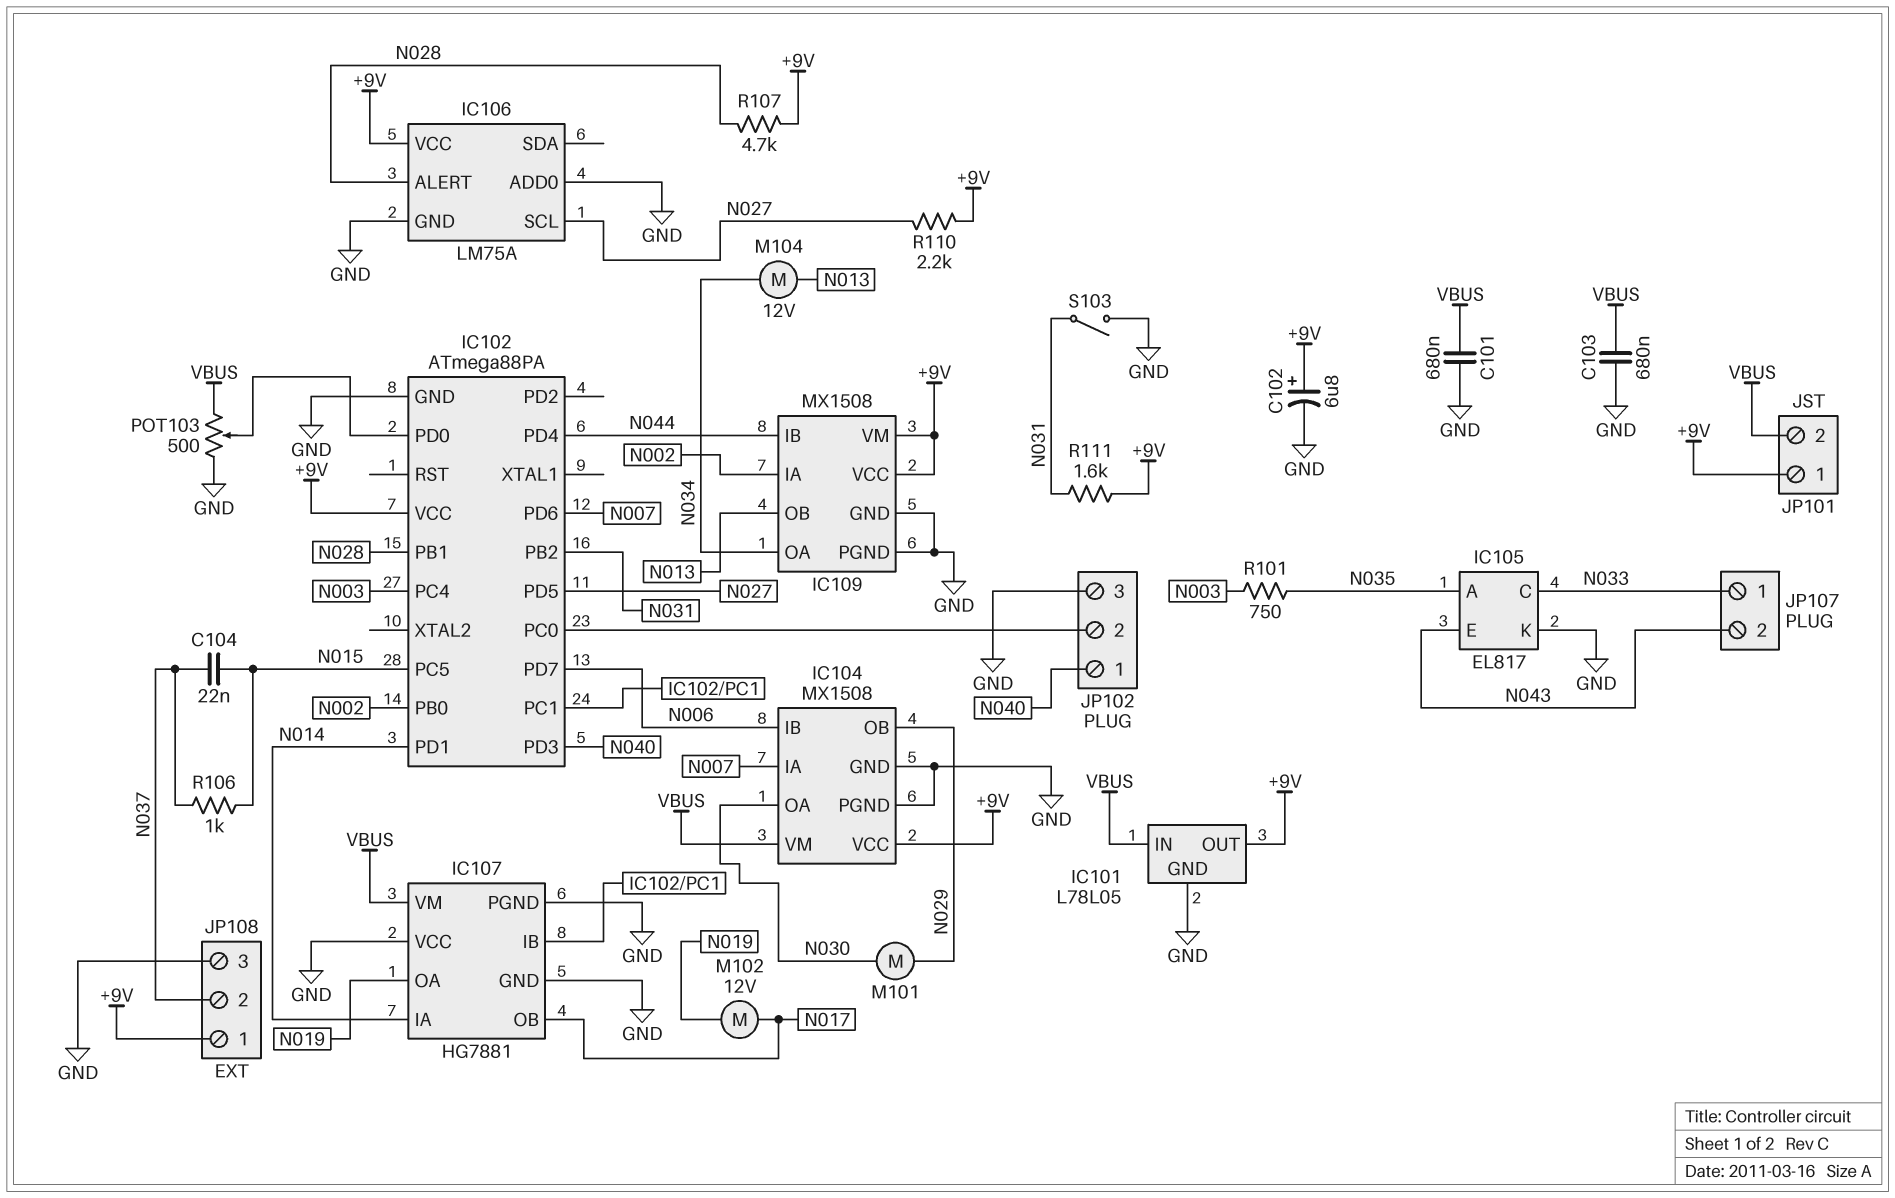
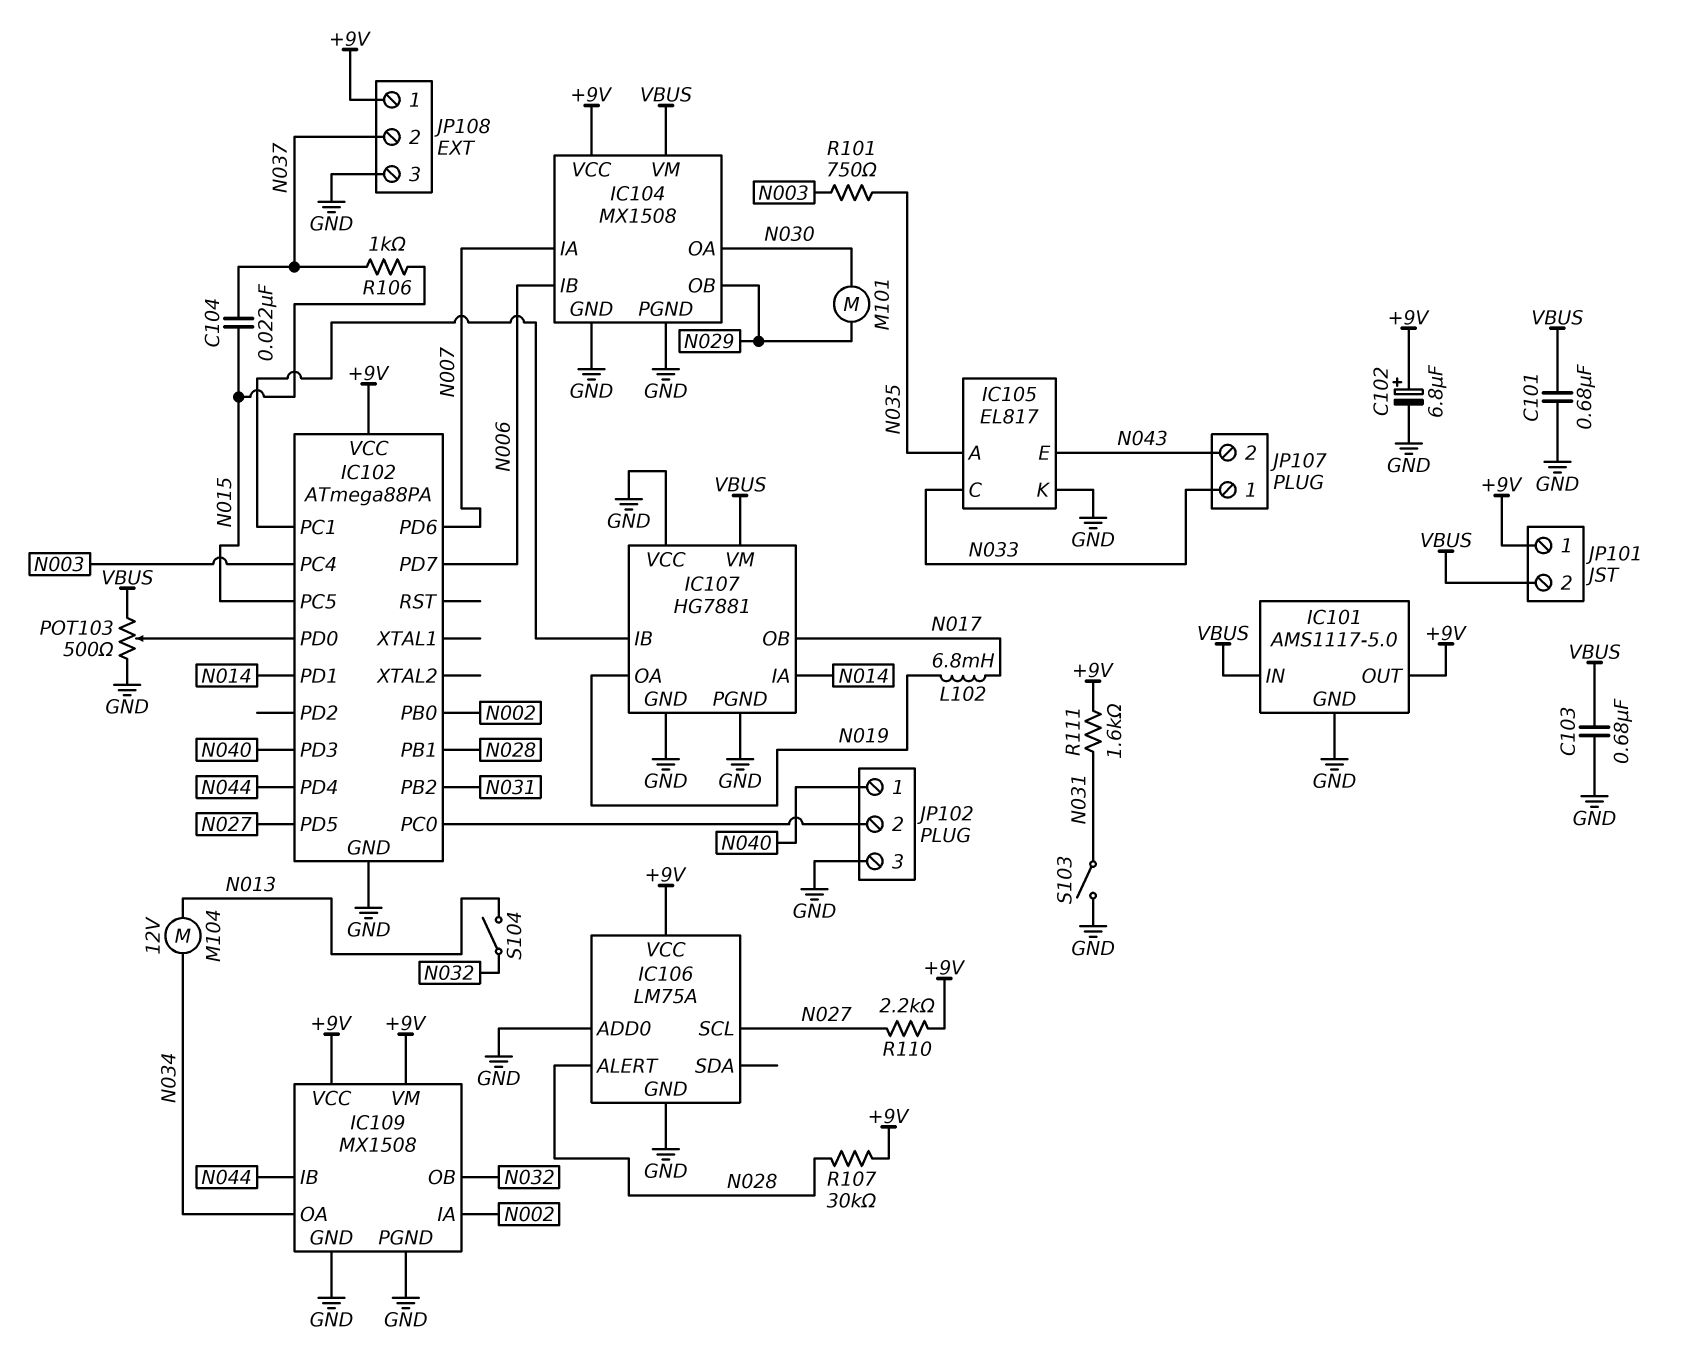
IC101: L78L05 -> AMS1117-5.0
IC109 pin OB: N013 -> N032
L102: none -> 6.8mH (N017, N019)
M102: motor 12V (N017, N019) -> none
R107: 4.7k (+9V, N028) -> 30k (+9V, N028)
S104: none -> switch (N013, N032)

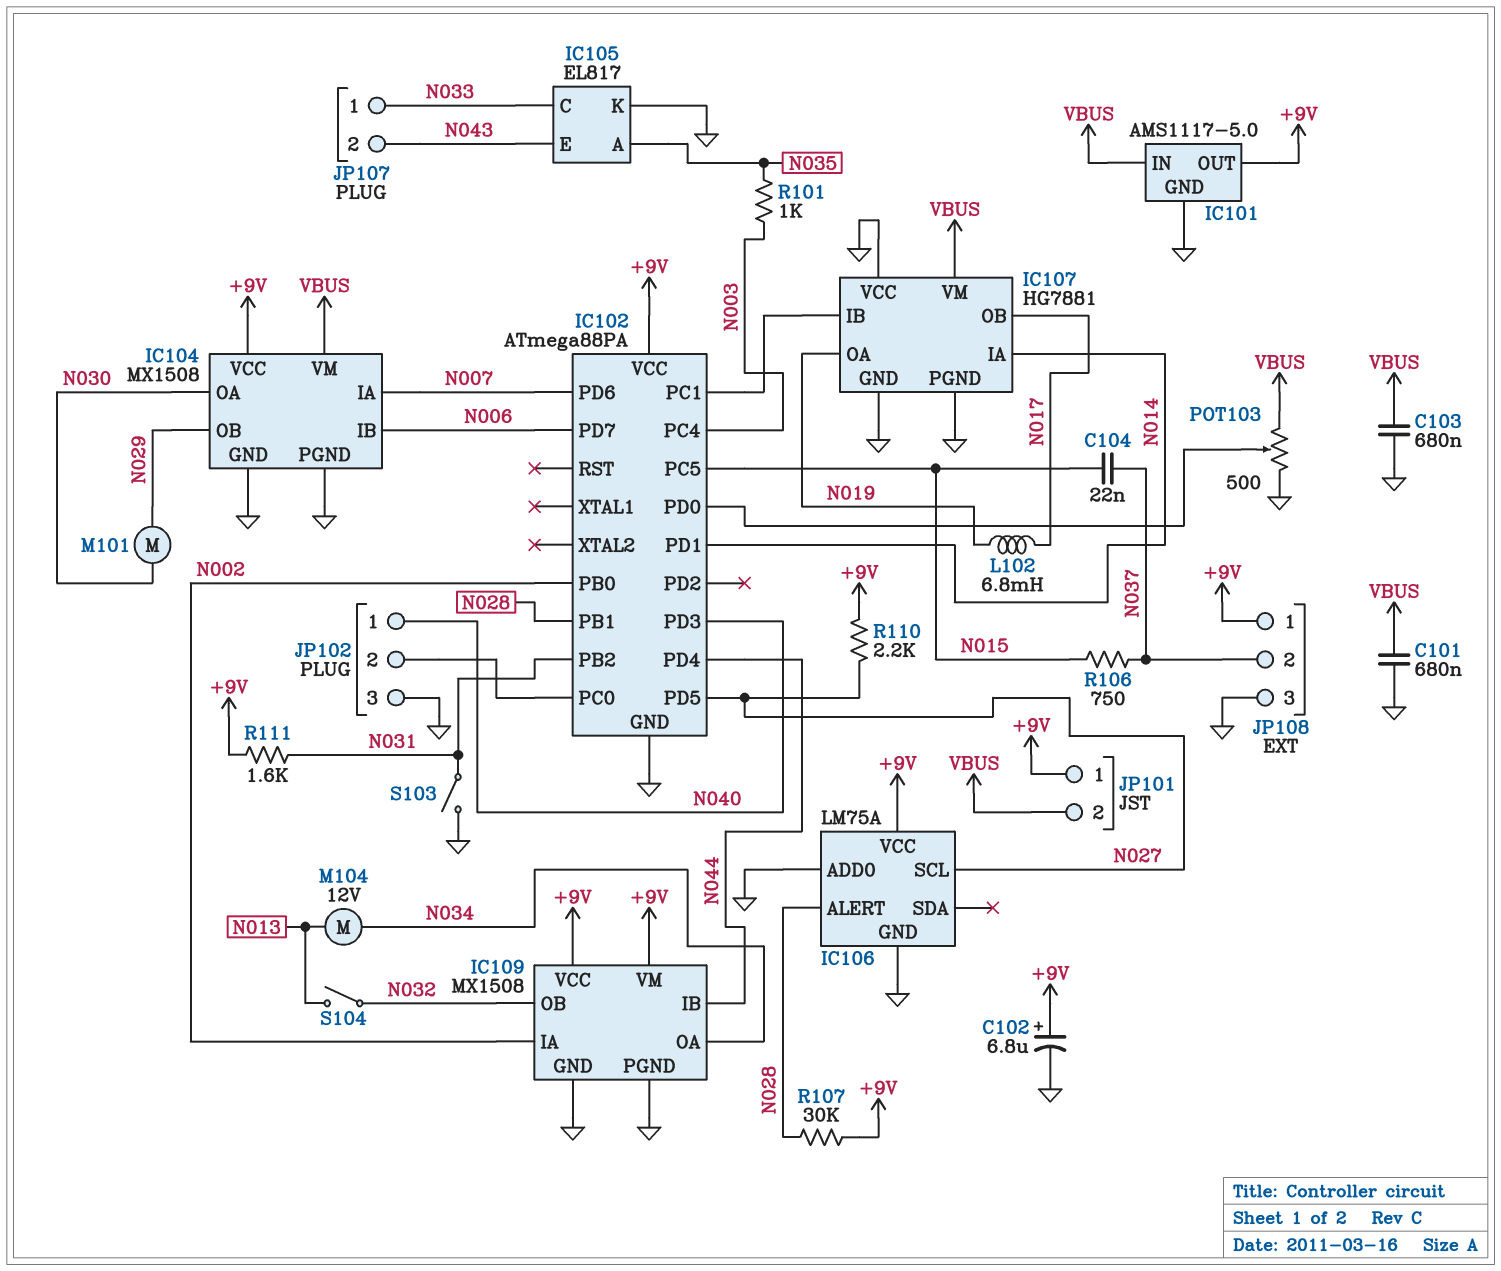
R101: 750 (N003, N035) -> 1k (N003, N035)
R106: 1k (N015, N037) -> 750 (N015, N037)

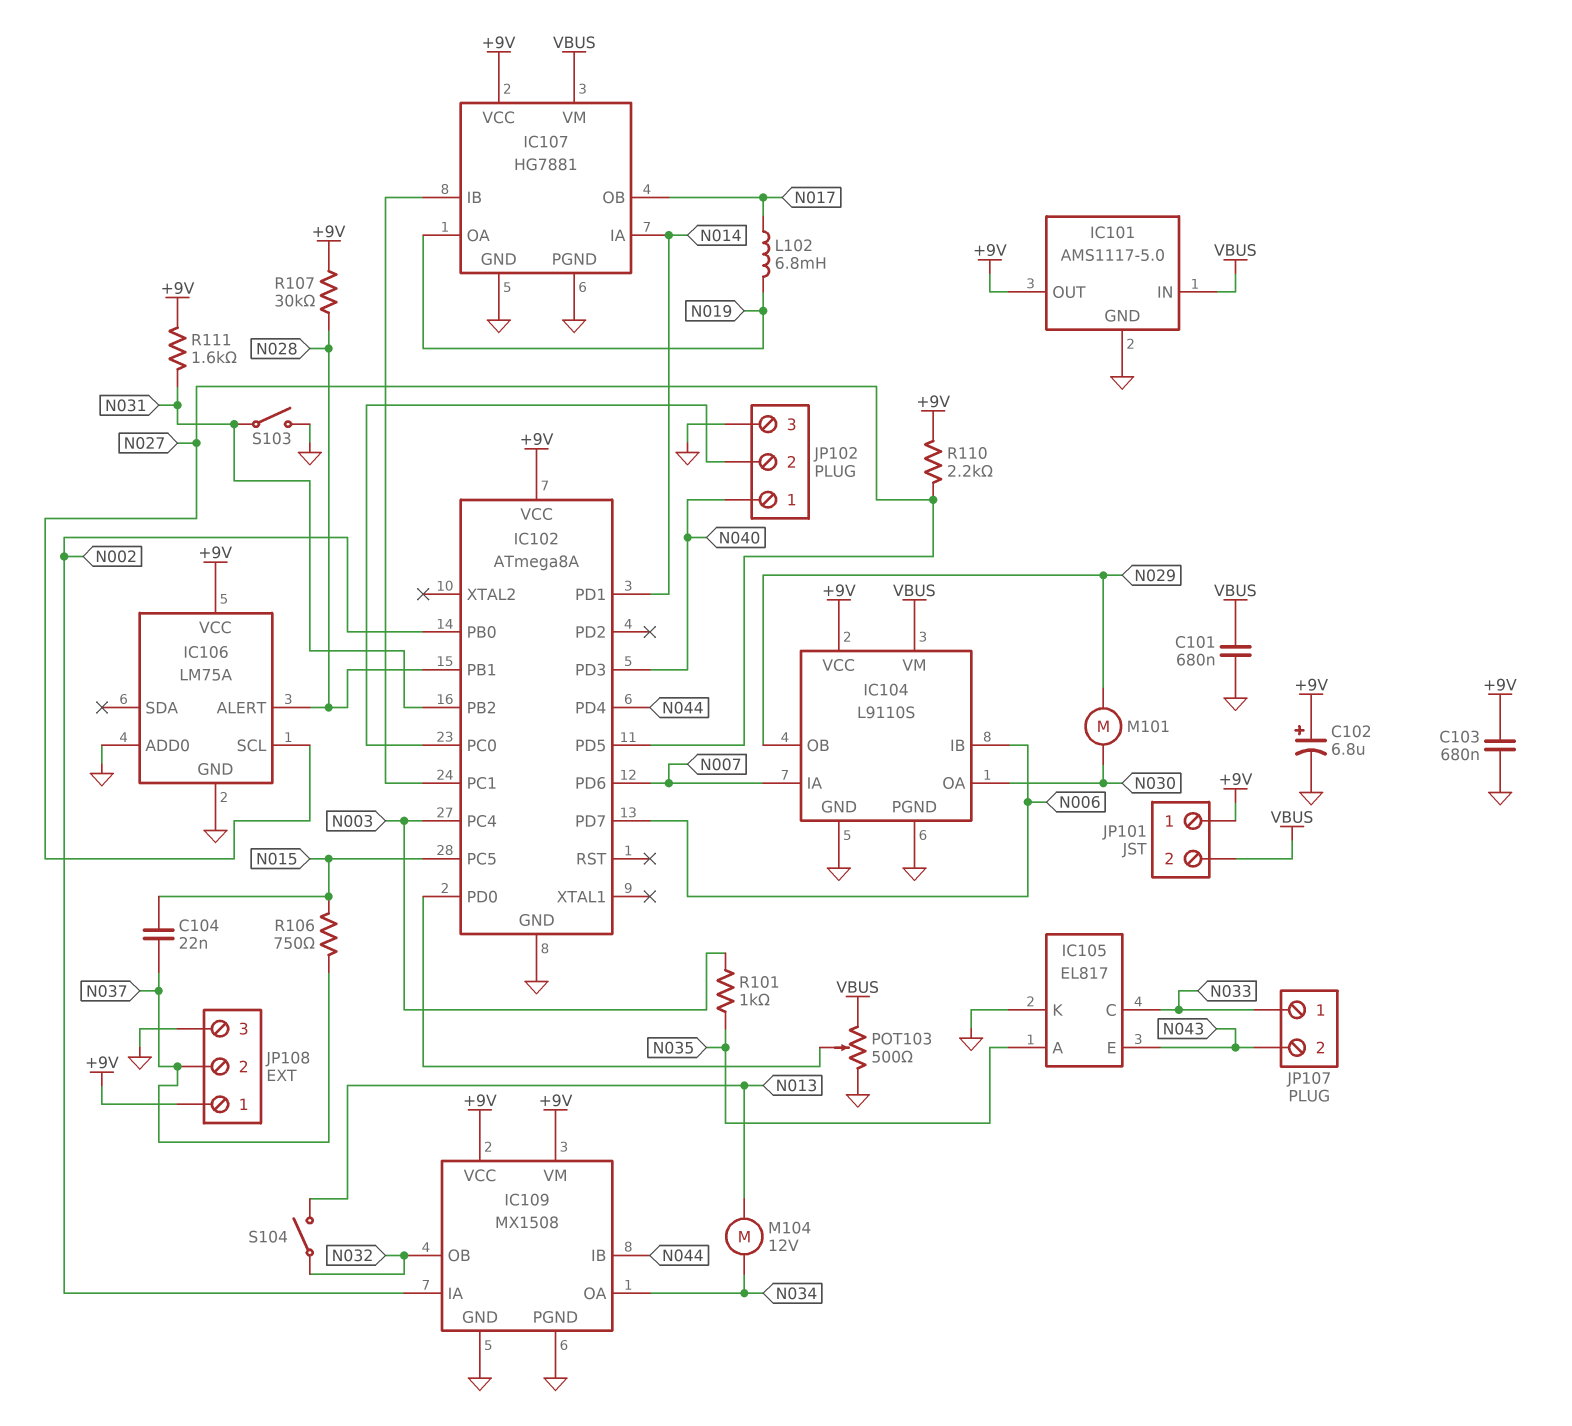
C103: 680nF (GND, VBUS) -> 680nF (+9V, GND)
IC102: ATmega88PA -> ATmega8A
IC104: MX1508 -> L9110S
IC107 pin VCC: GND -> +9V

